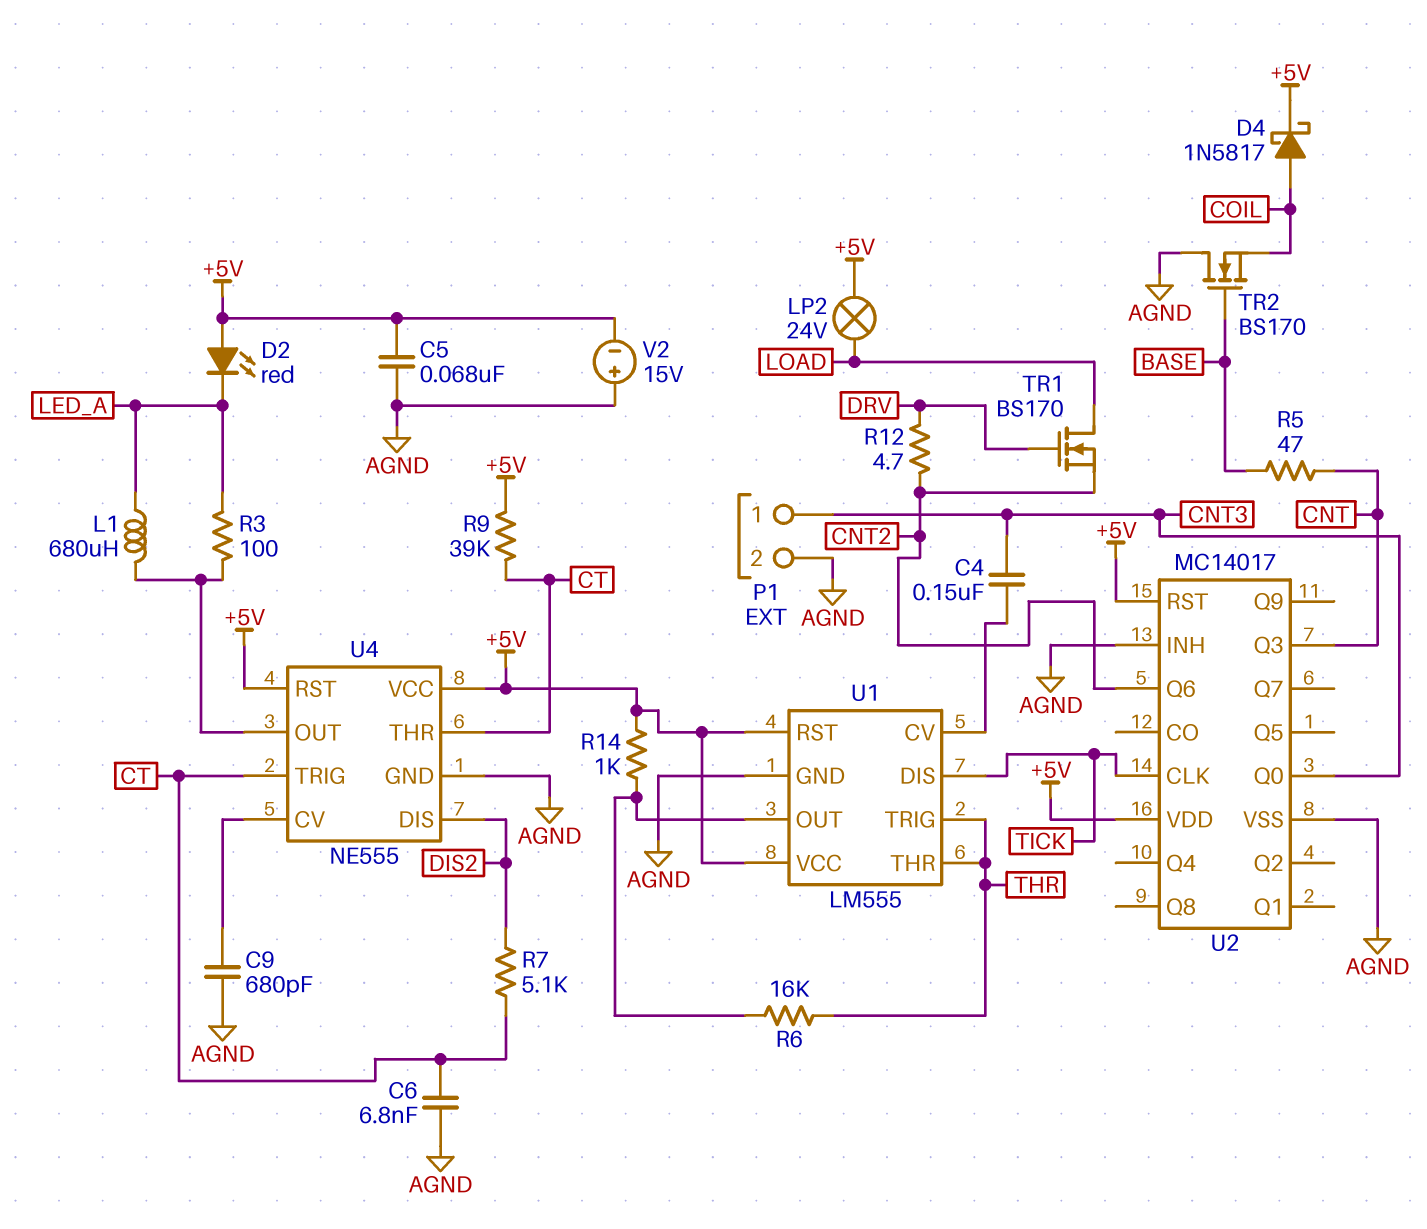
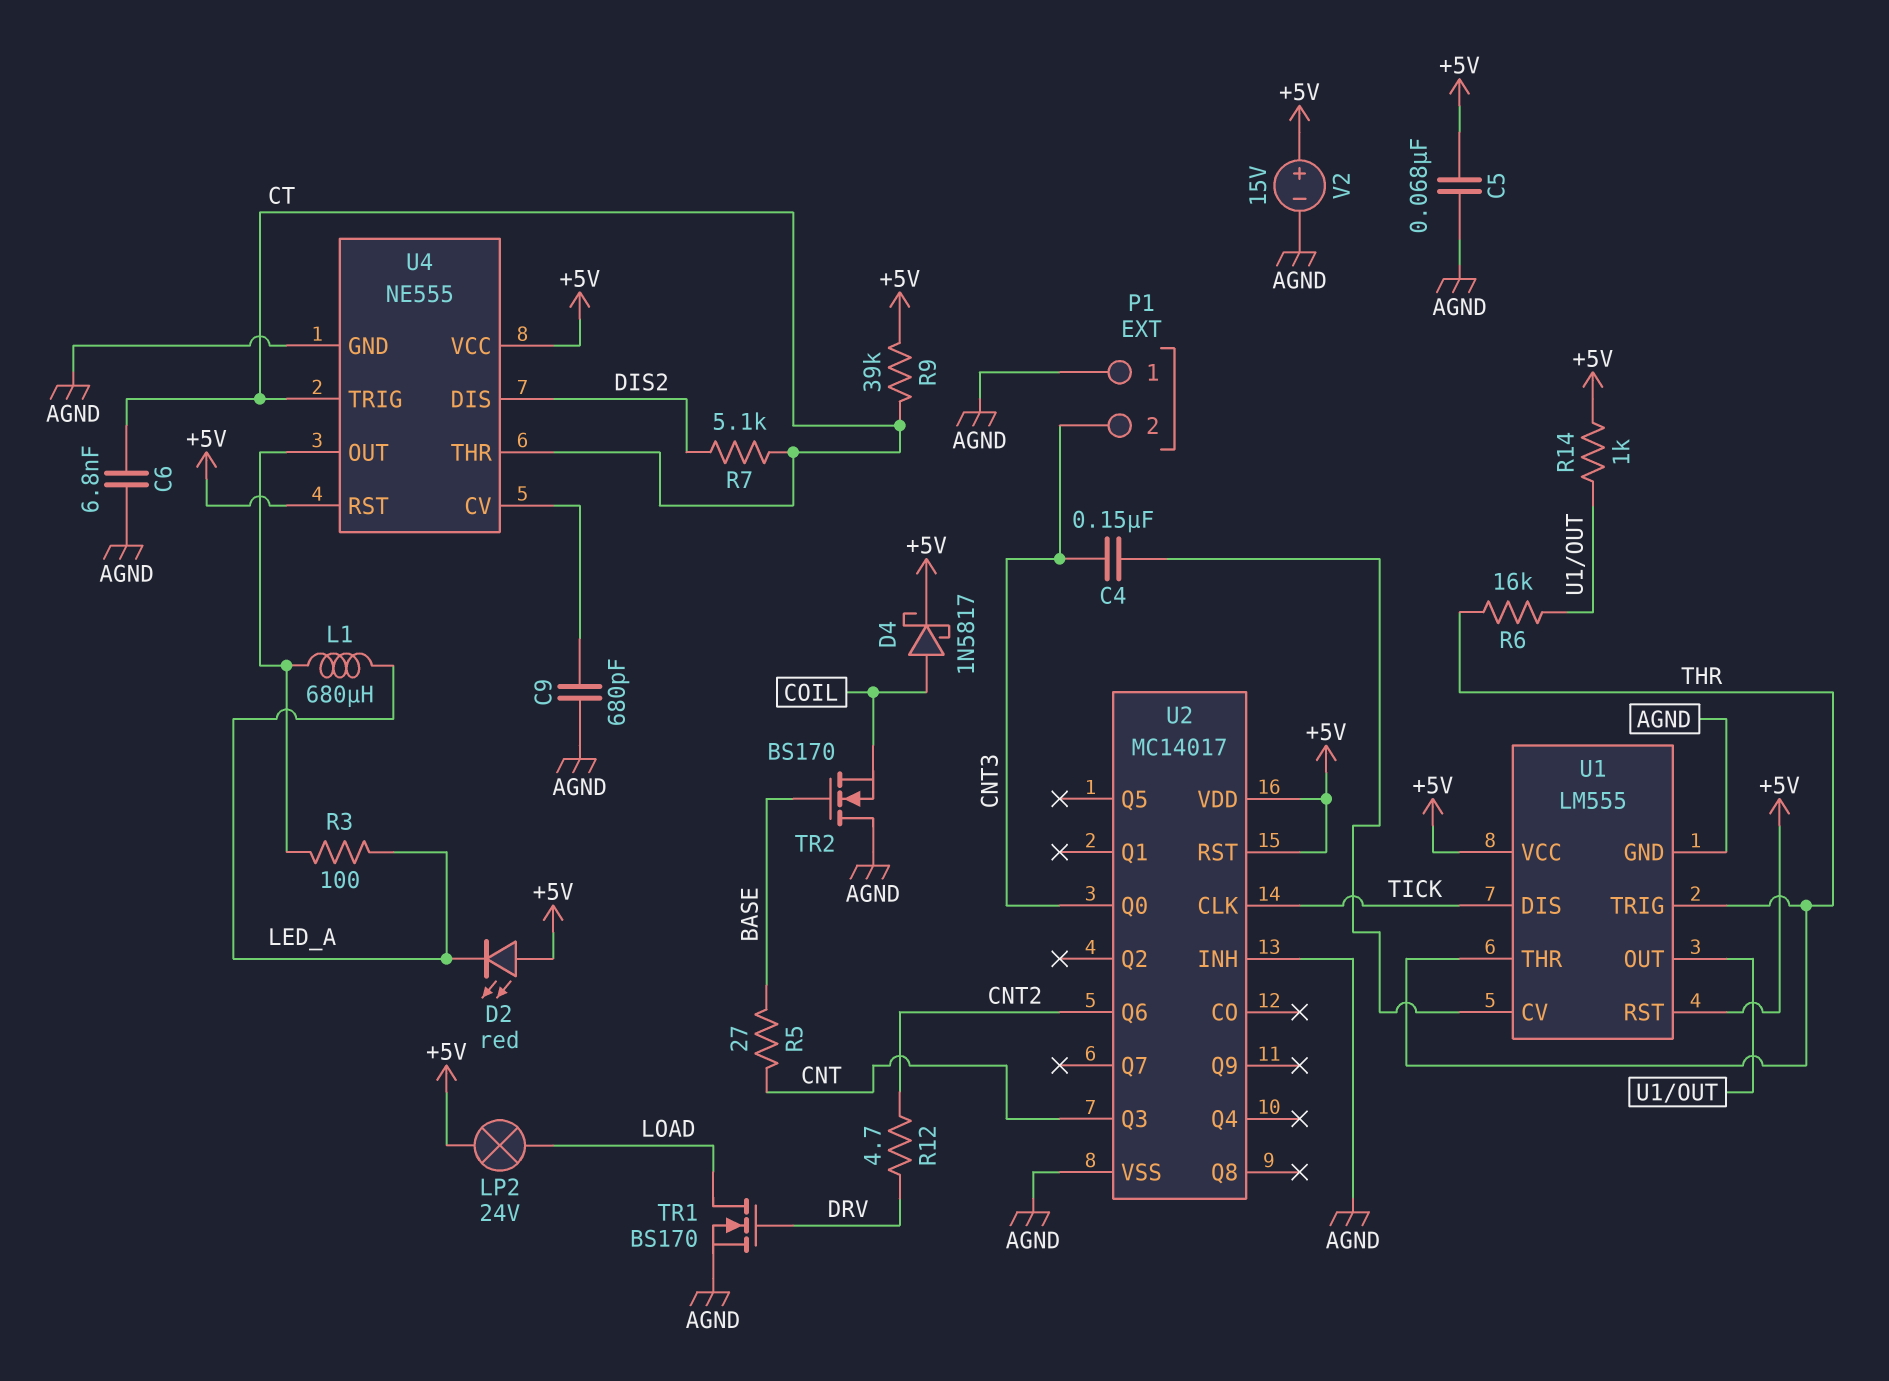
P1 pin 1: CNT3 -> AGND
P1 pin 2: AGND -> CNT3
R5: 47 (BASE, CNT) -> 27 (BASE, CNT)
TR1: NMOS BS170 (G DRV, D LOAD, S CNT2) -> NMOS BS170 (G DRV, D LOAD, S AGND)
V2: 15V (plus AGND, minus +5V) -> 15V (plus +5V, minus AGND)

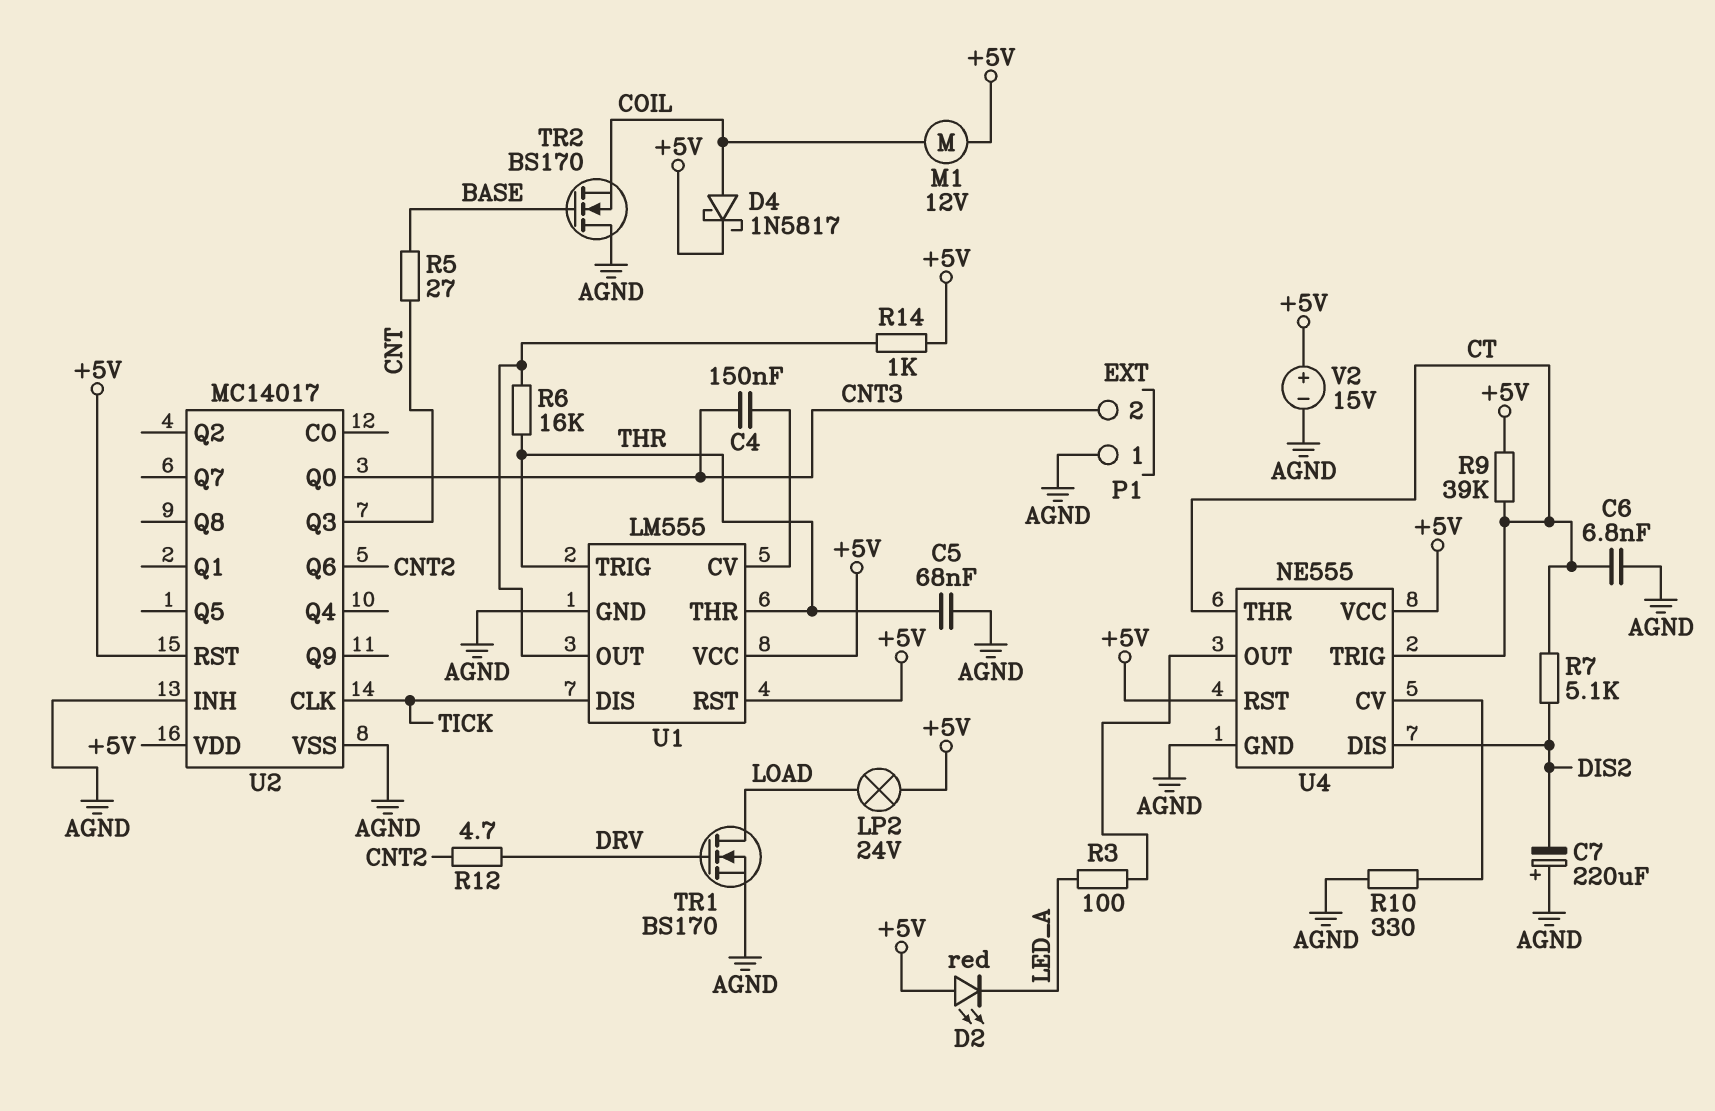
C5: 68nF (+5V, AGND) -> 68nF (AGND, THR)
C7: none -> 220uF (plus AGND, minus DIS2)
C9: 680pF (AGND, U4/CV) -> none
L1: 680uH (LED_A, U4/OUT) -> none
M1: none -> motor 12V (+5V, COIL)
R10: none -> 330 (AGND, U4/CV)

